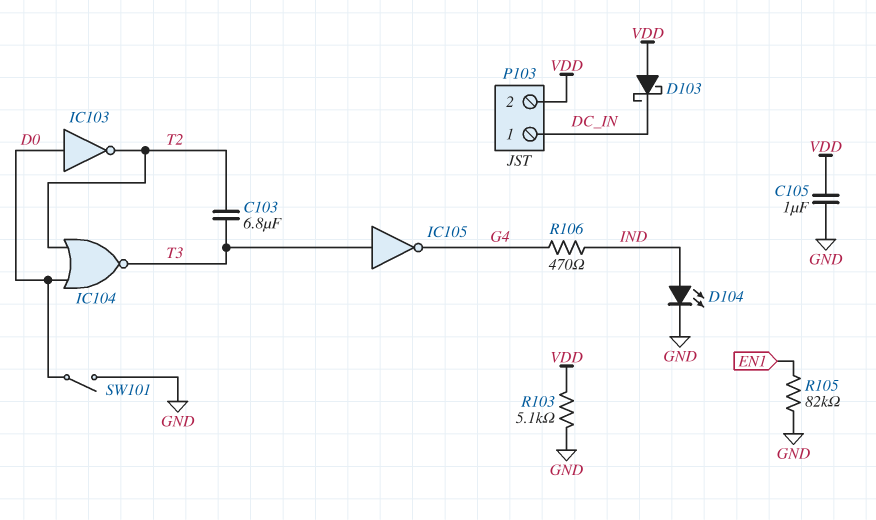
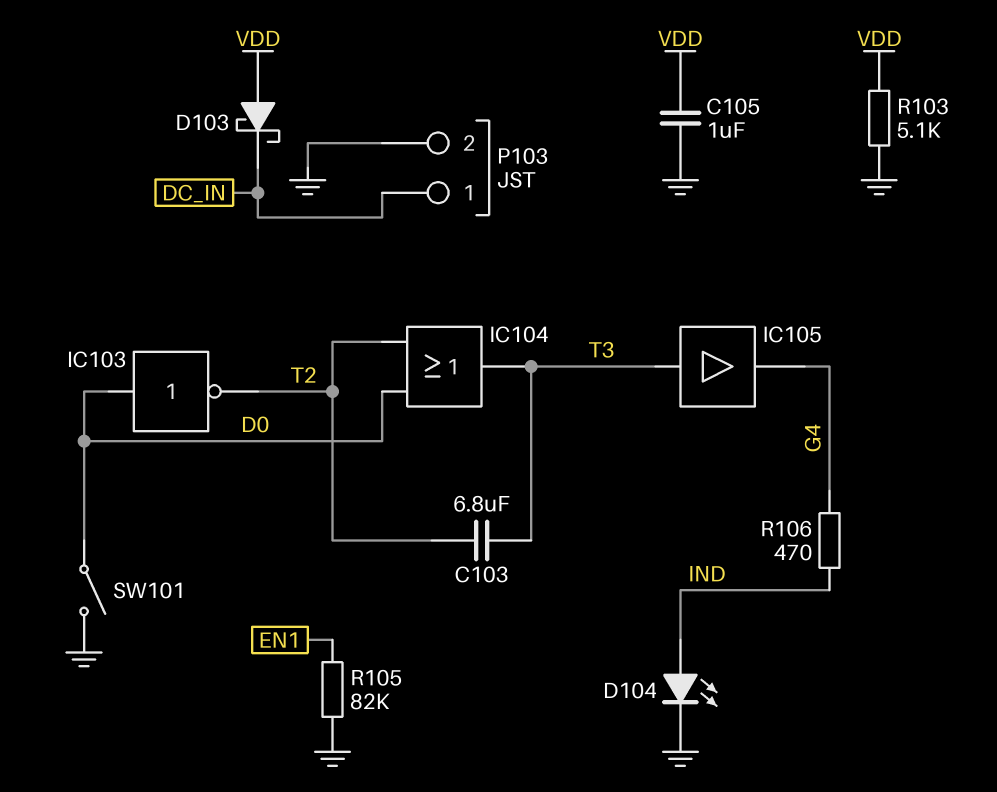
IC104: NOR (in D0, in T2, out T3) -> OR (in D0, in T2, out T3)
IC105: NOT (in T3, out G4) -> buffer (in T3, out G4)
P103 pin 2: VDD -> GND

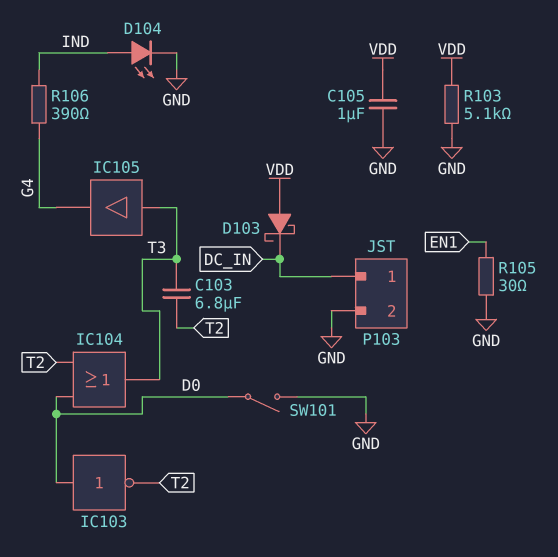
R105: 82k (EN1, GND) -> 30 (EN1, GND)
R106: 470 (G4, IND) -> 390 (G4, IND)

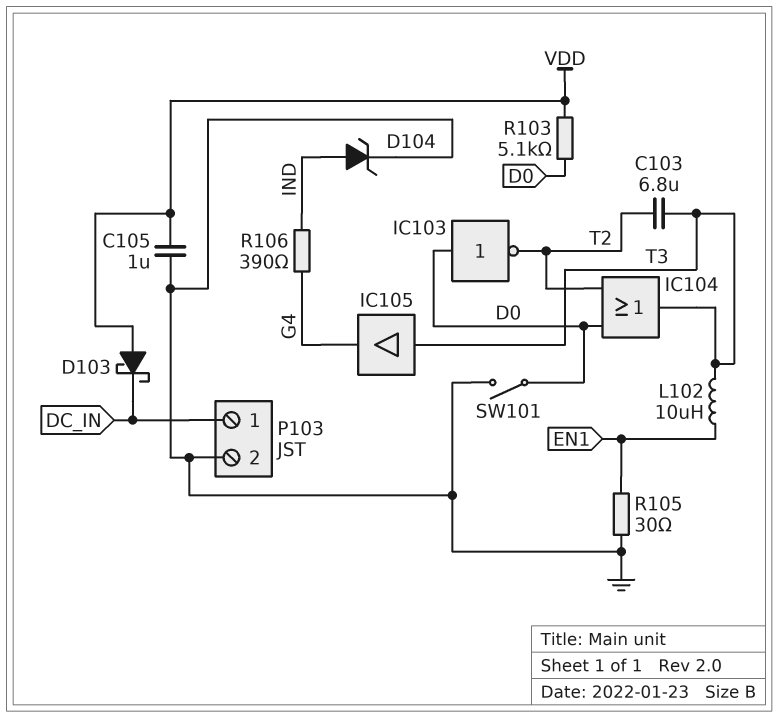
D104: LED (A IND, K GND) -> zener (A IND, K GND)
L102: none -> 10uH (EN1, T3)
R103: 5.1k (GND, VDD) -> 5.1k (D0, VDD)

